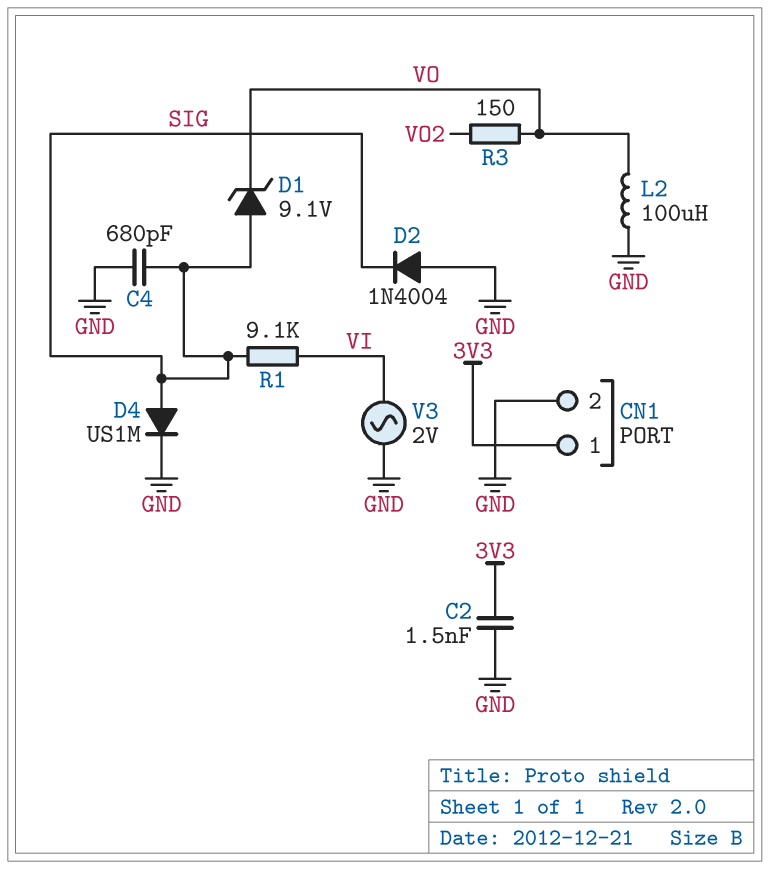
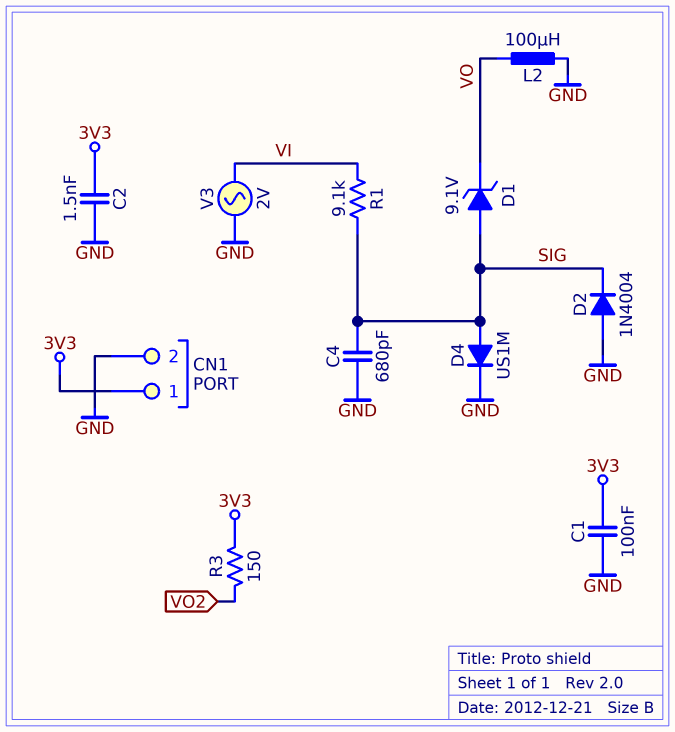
C1: none -> 100nF (3V3, GND)
R3: 150 (VO, VO2) -> 150 (3V3, VO2)

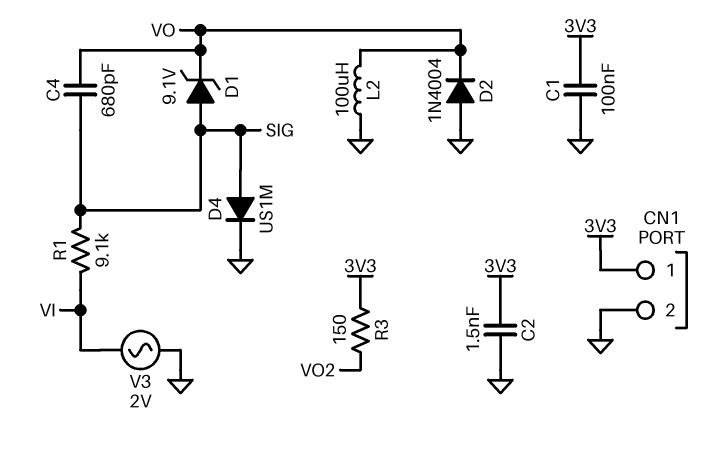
C4: 680pF (GND, SIG) -> 680pF (SIG, VO)
D2: diode 1N4004 (A GND, K SIG) -> diode 1N4004 (A GND, K VO)

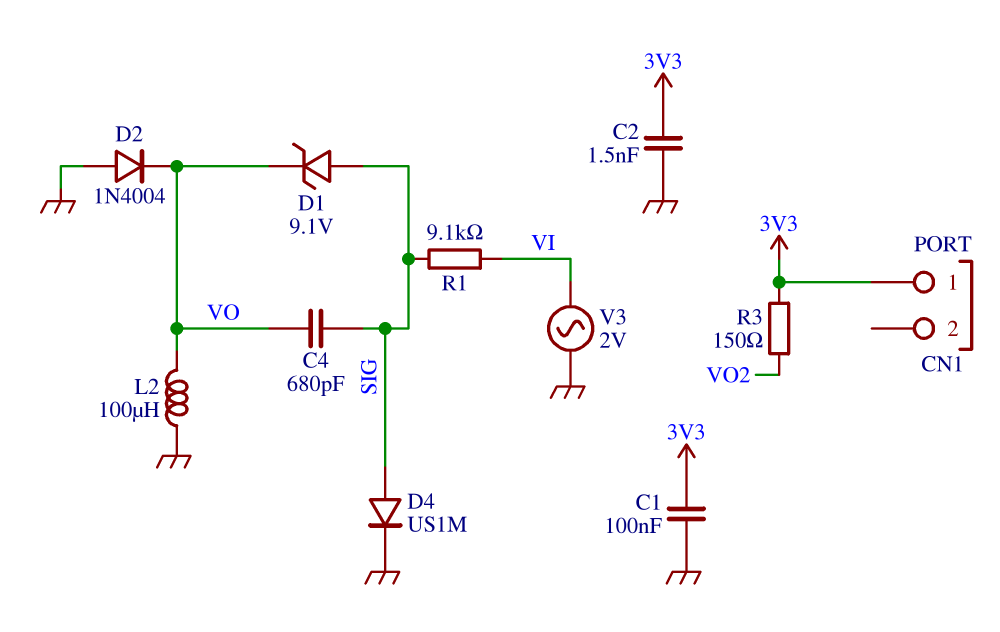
CN1 pin 2: GND -> none

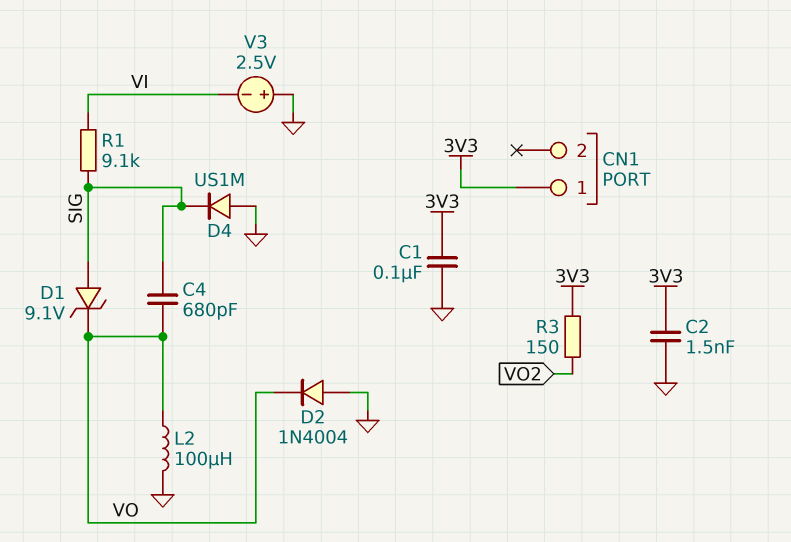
D4: diode US1M (A SIG, K GND) -> diode US1M (A GND, K SIG)
V3: AC 2V (GND, VI) -> 2.5V (plus GND, minus VI)

